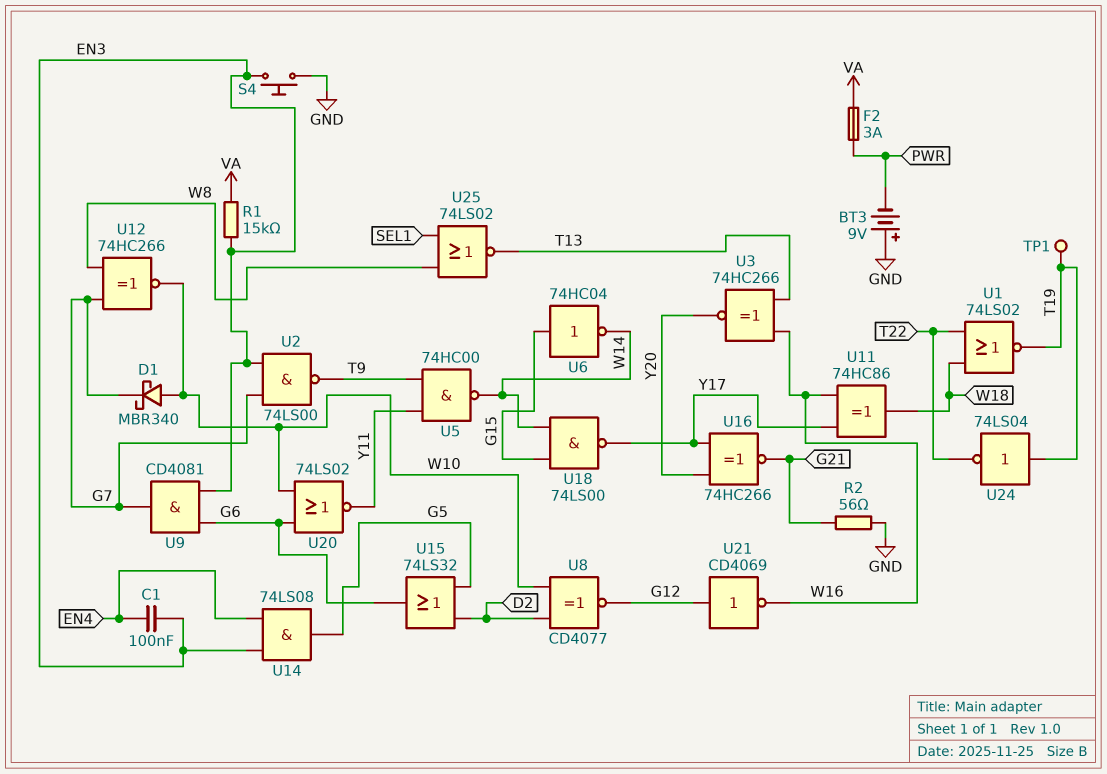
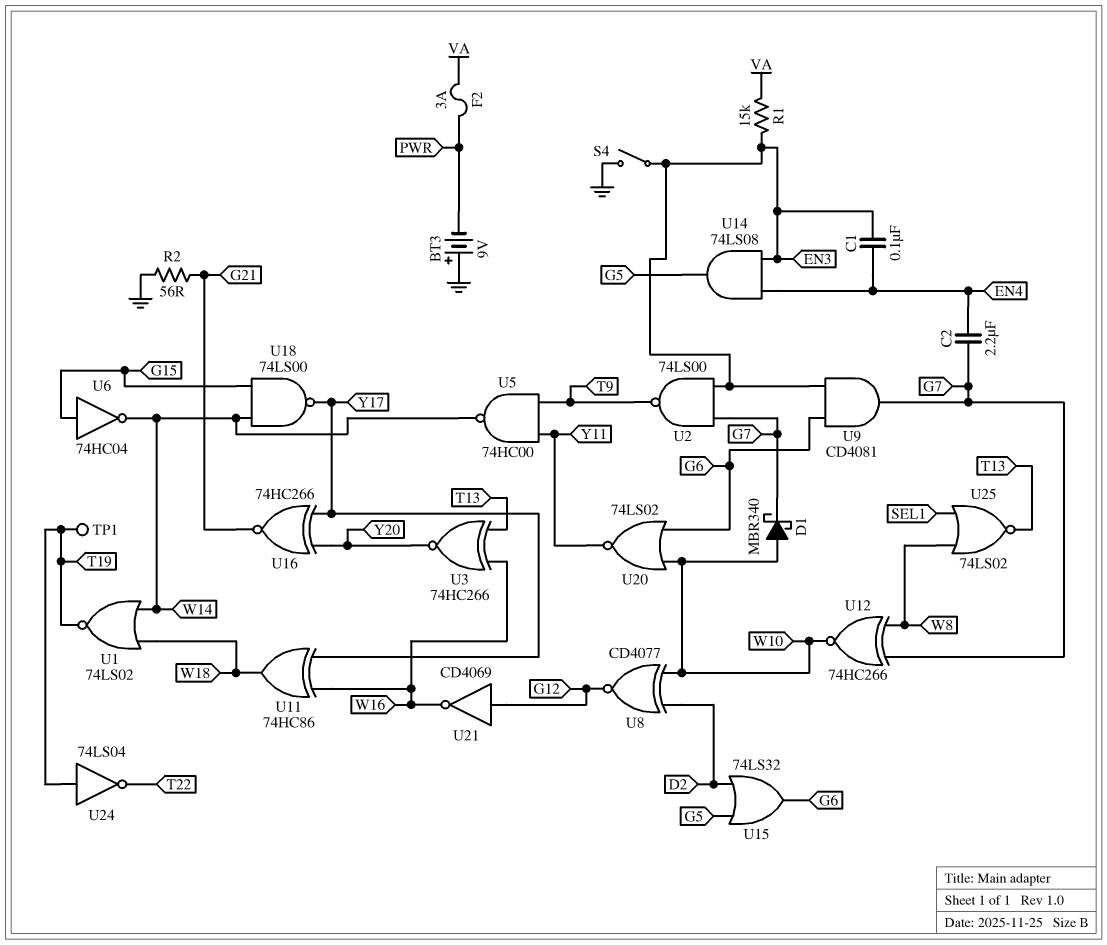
C2: none -> 2.2uF (EN4, G7)
S4: button (EN3, GND) -> switch (EN3, GND)
U1: NOR 74LS02 (in T22, in W18, out T19) -> NOR 74LS02 (in W14, in W18, out T19)

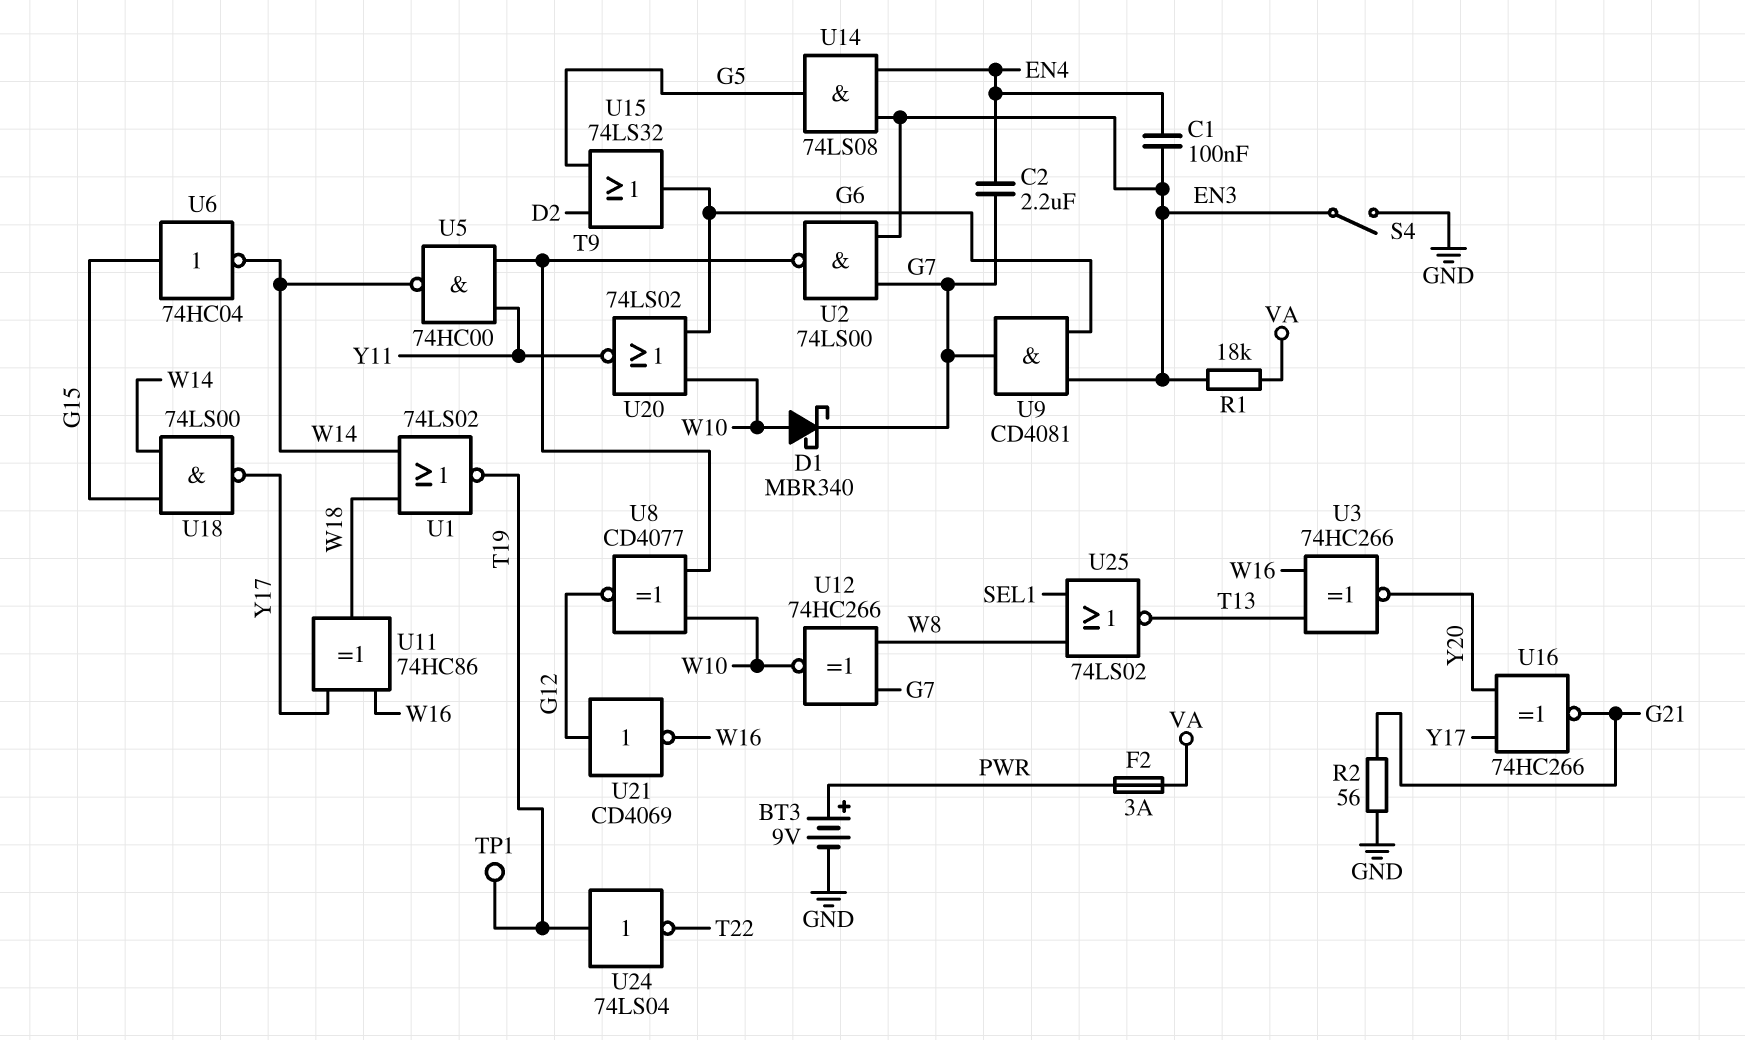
BT3: 9V (plus GND, minus PWR) -> 9V (plus PWR, minus GND)
R1: 15k (EN3, VA) -> 18k (EN3, VA)
U8: XNOR CD4077 (in D2, in W10, out G12) -> XNOR CD4077 (in T9, in W10, out G12)

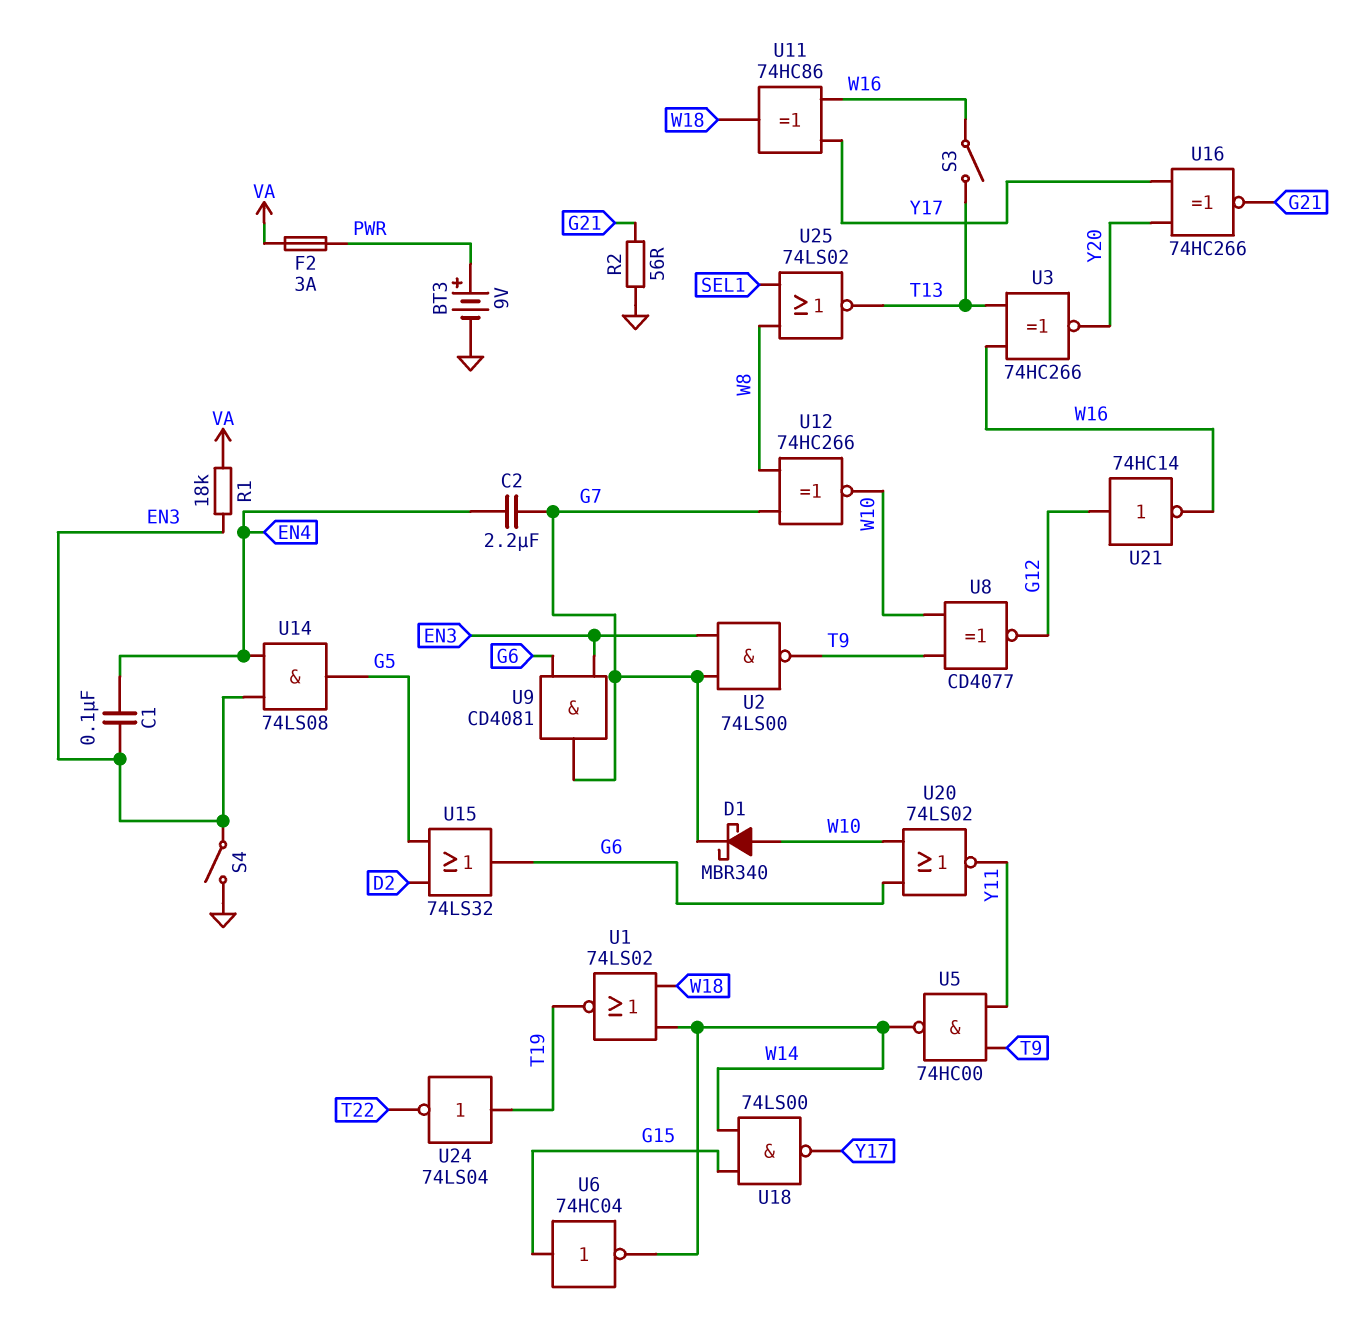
S3: none -> switch (T13, W16)
TP1: test point (T19) -> none
U21: NOT CD4069 (in G12, out W16) -> NOT 74HC14 (in G12, out W16)

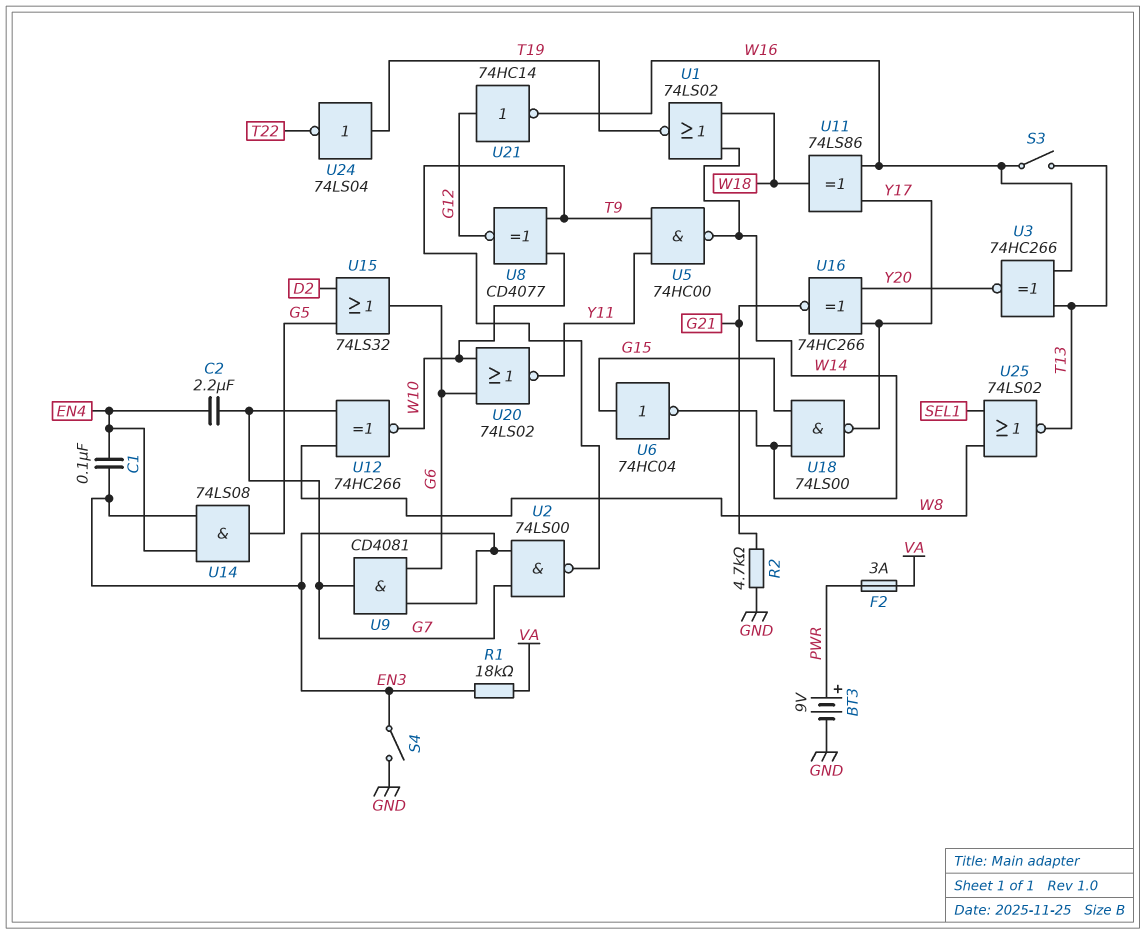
D1: schottky MBR340 (A W10, K G7) -> none
R2: 56 (G21, GND) -> 4.7k (G21, GND)
U11: XOR 74HC86 (in W16, in Y17, out W18) -> XOR 74LS86 (in W16, in Y17, out W18)

